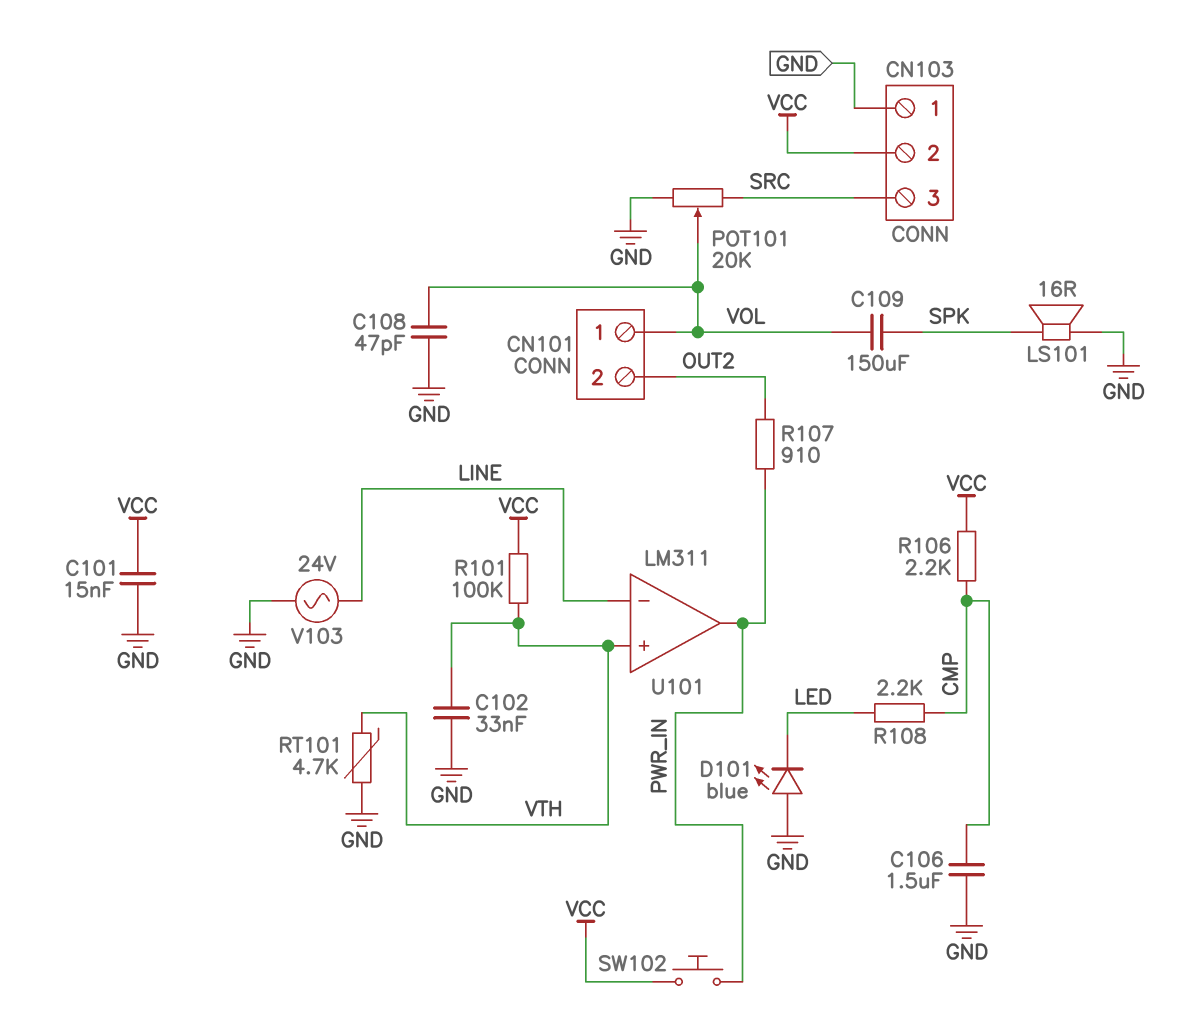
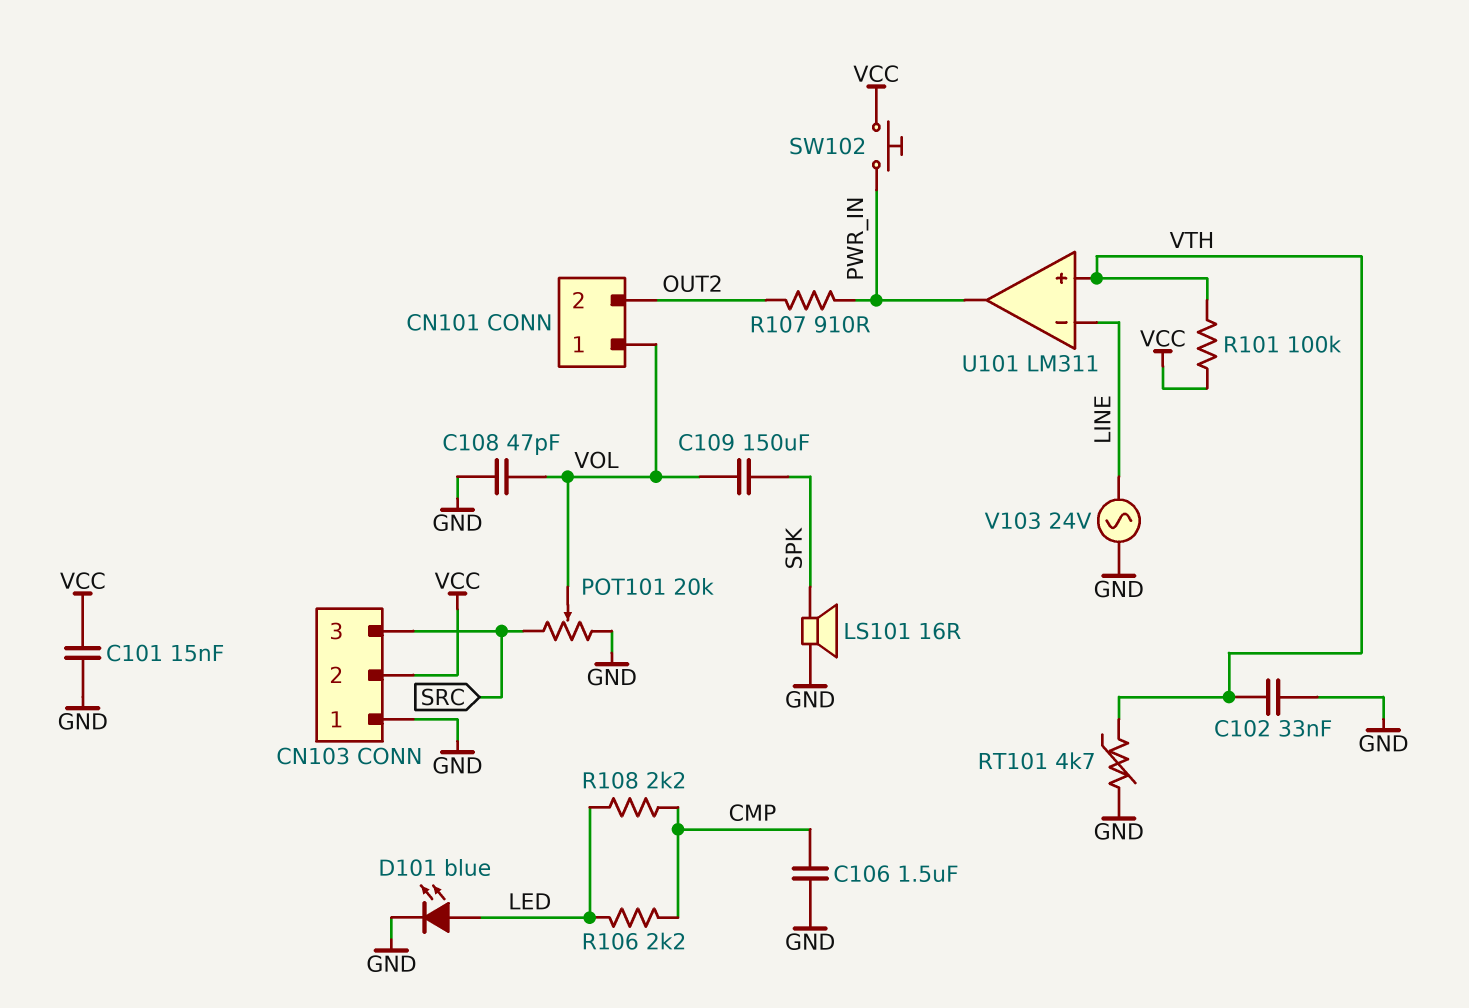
D101: LED blue (A GND, K LED) -> LED blue (A LED, K GND)
R106: 2.2k (CMP, VCC) -> 2.2k (CMP, LED)

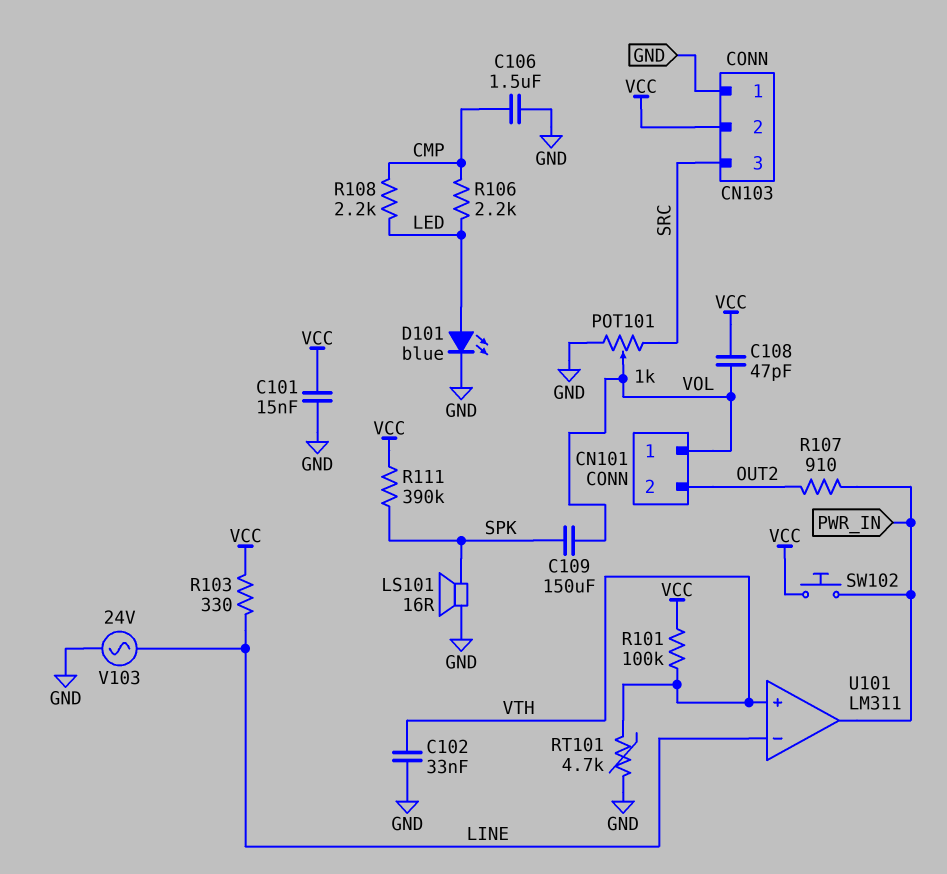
C108: 47pF (GND, VOL) -> 47pF (VCC, VOL)
POT101: 20k (GND, SRC, wiper VOL) -> 1k (GND, SRC, wiper VOL)
R103: none -> 330 (LINE, VCC)
R111: none -> 390k (SPK, VCC)

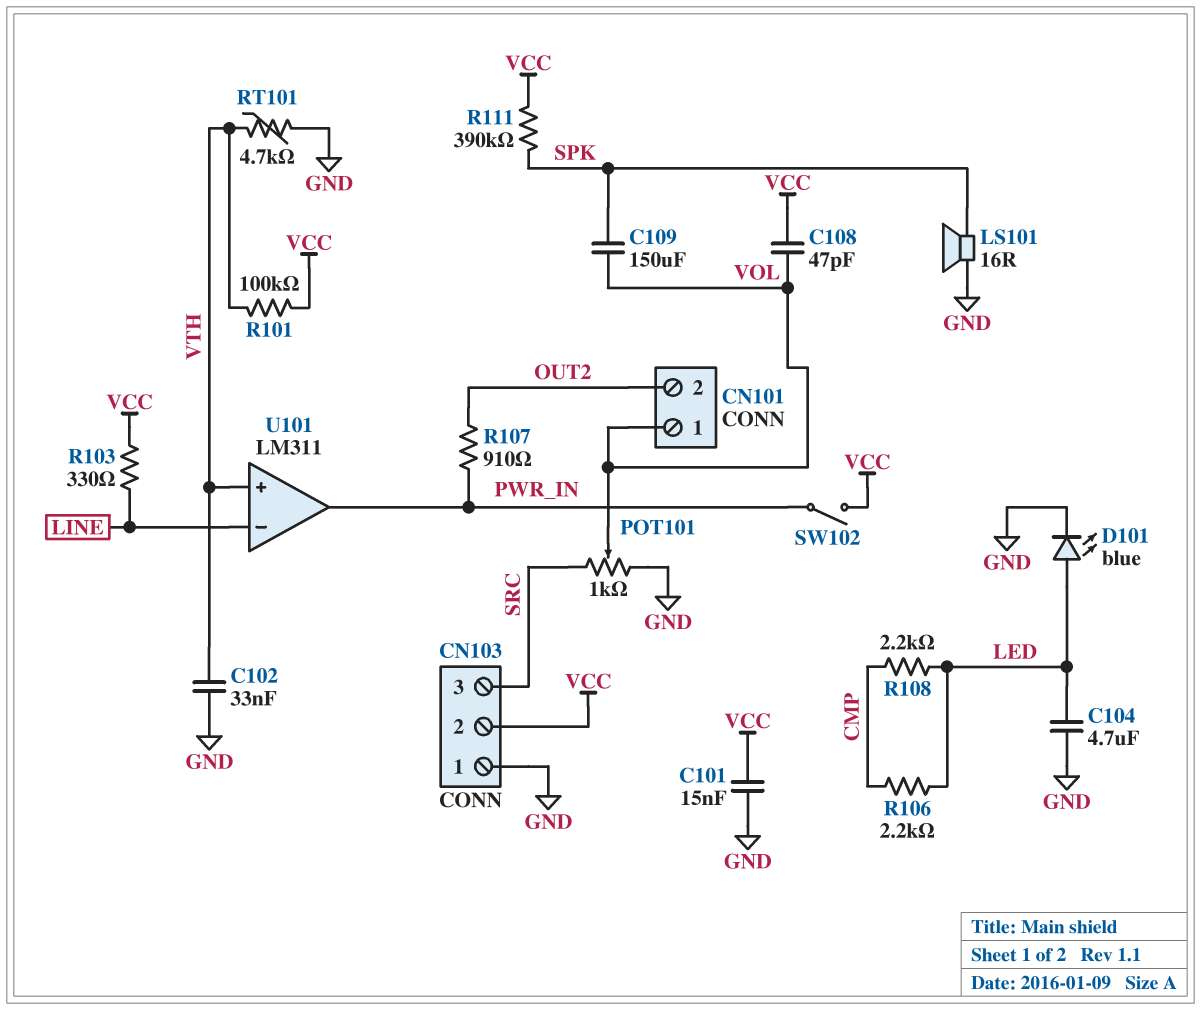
C104: none -> 4.7uF (GND, LED)
C106: 1.5uF (CMP, GND) -> none
SW102: button (PWR_IN, VCC) -> switch (PWR_IN, VCC)
V103: AC 24V (GND, LINE) -> none

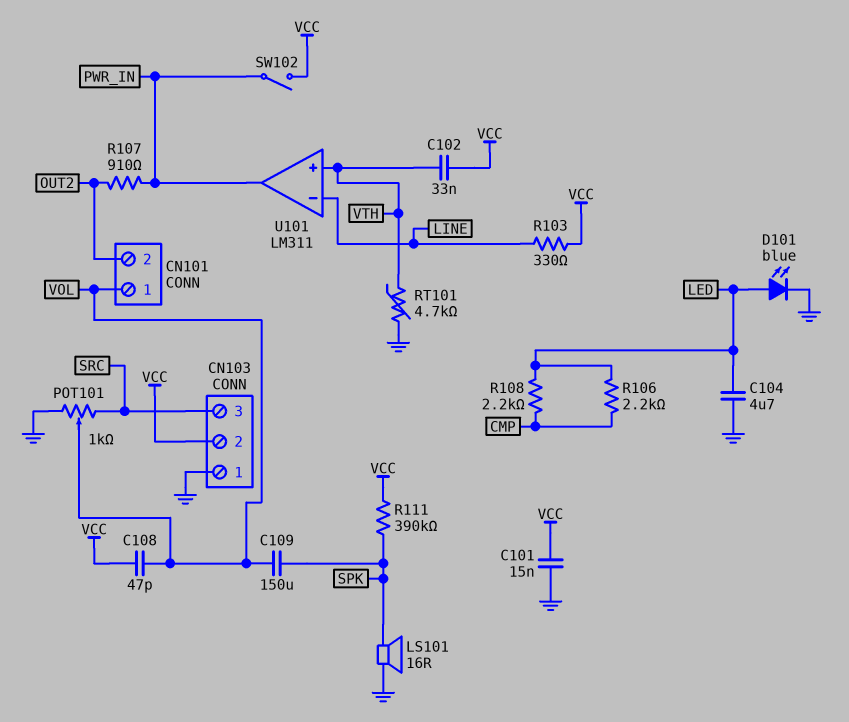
C102: 33nF (GND, VTH) -> 33nF (VCC, VTH)
R101: 100k (VCC, VTH) -> none

